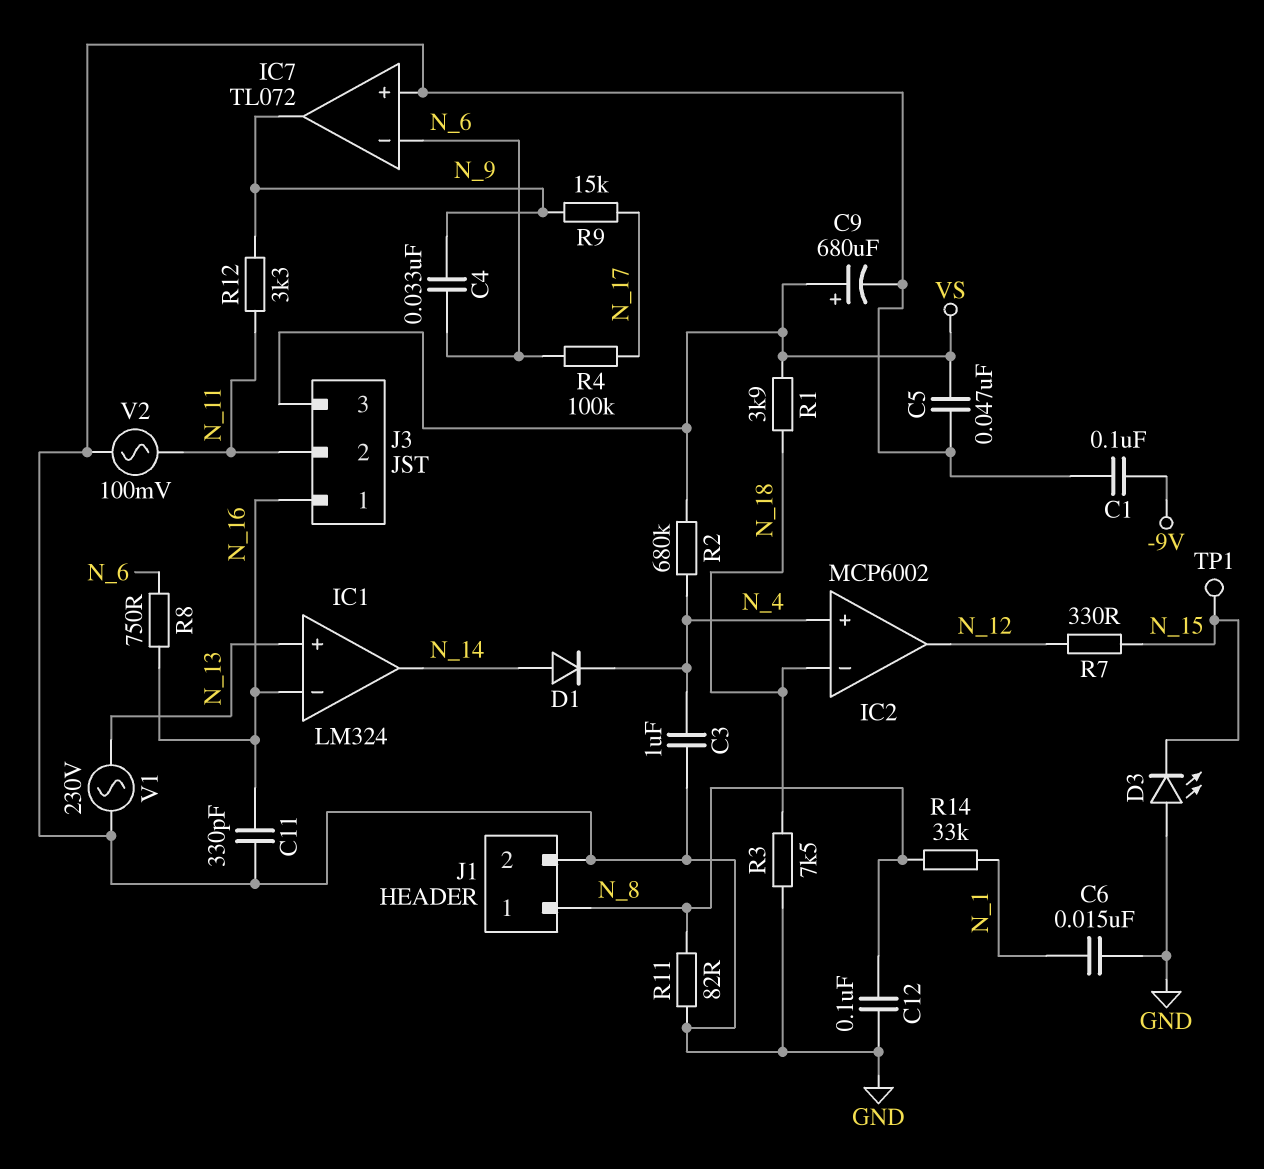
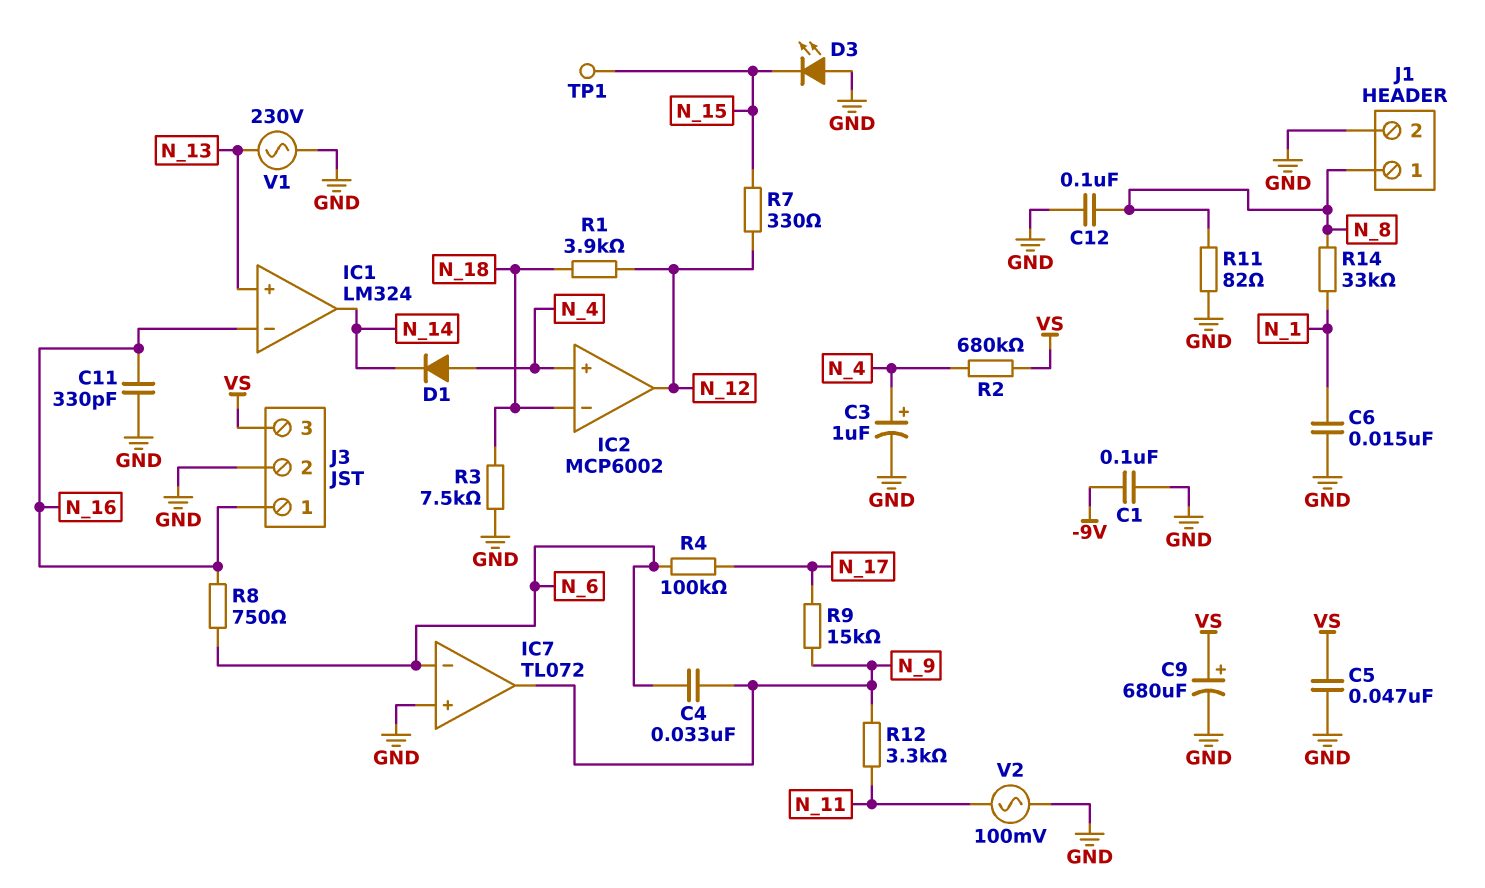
C3: 1uF (GND, N_4) -> 1uF (plus N_4, minus GND)
D1: diode (A N_14, K N_4) -> diode (A N_4, K N_14)
J3 pin 2: N_11 -> GND
R1: 3.9k (N_18, VS) -> 3.9k (N_12, N_18)

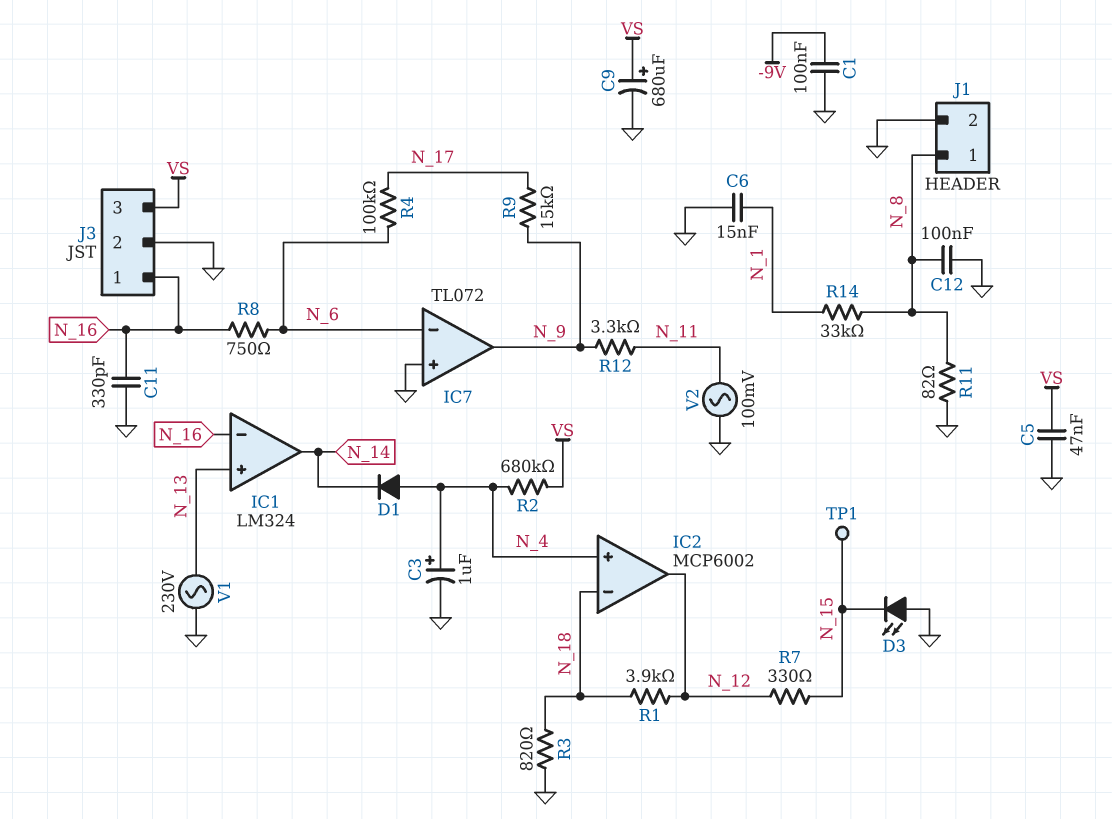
C4: 33nF (N_6, N_9) -> none
R3: 7.5k (GND, N_18) -> 820 (GND, N_18)

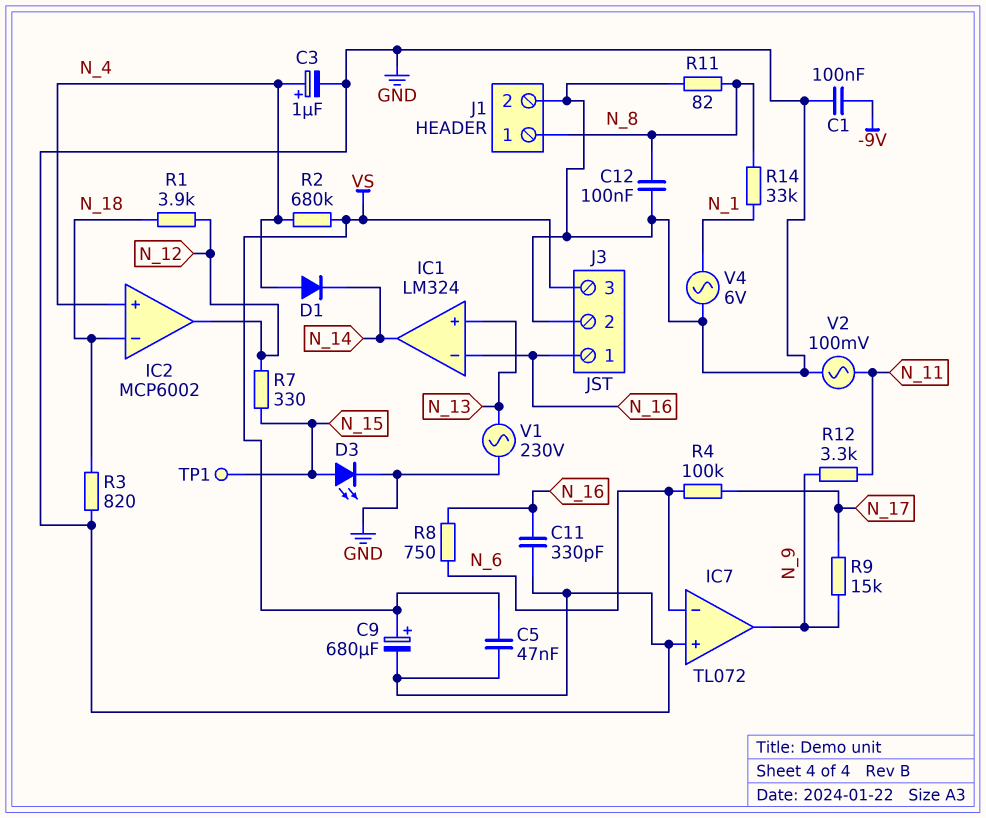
C6: 15nF (GND, N_1) -> none
D3: LED (A GND, K N_15) -> LED (A N_15, K GND)
V4: none -> AC 6V (GND, N_1)

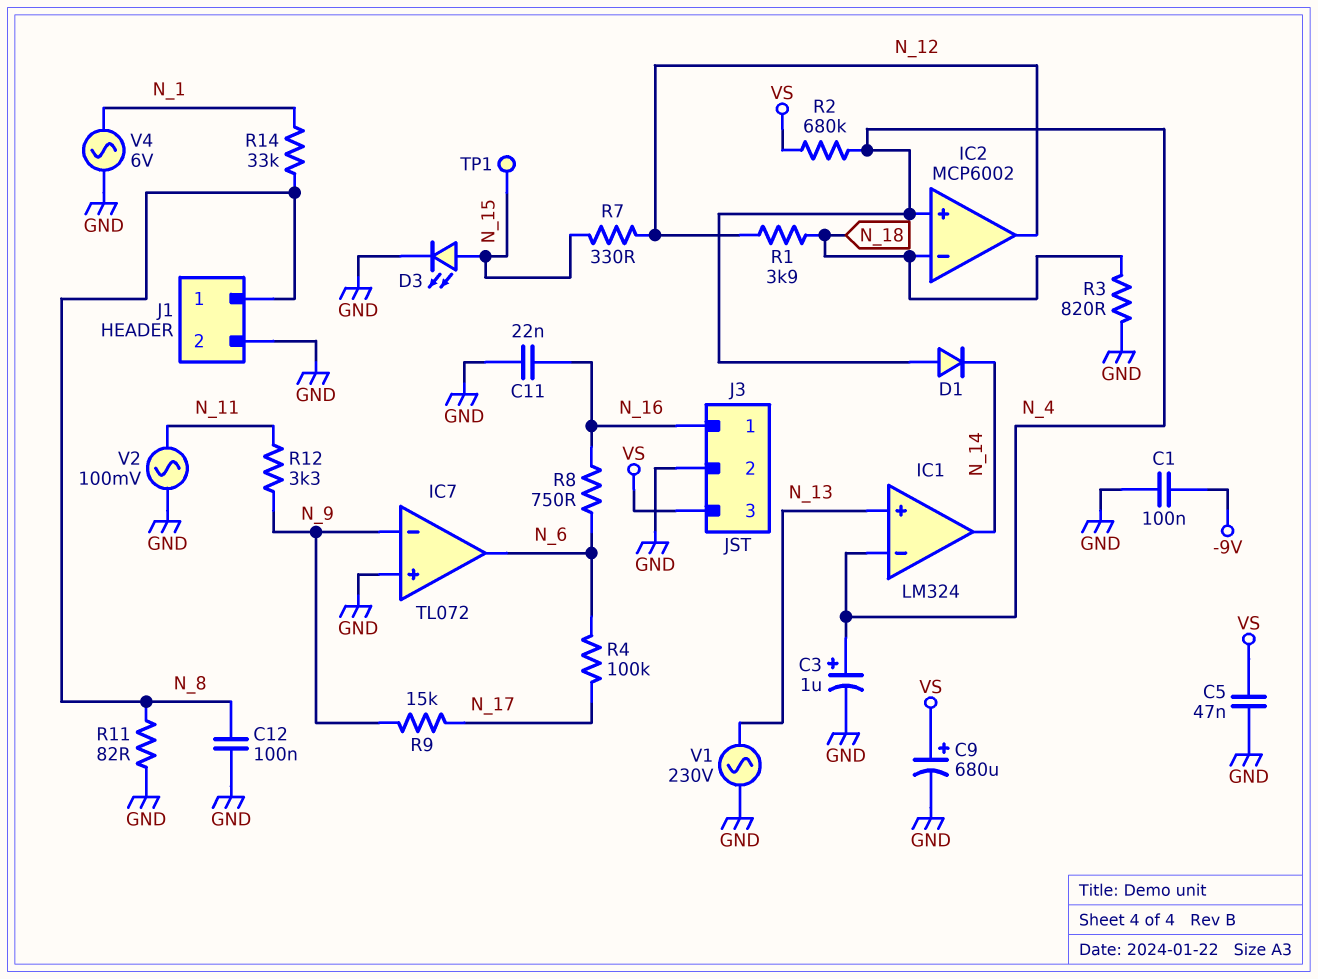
C11: 330pF (GND, N_16) -> 22nF (GND, N_16)
IC1 pin in-: N_16 -> N_4
IC7 pin in-: N_6 -> N_9
IC7 pin out: N_9 -> N_6

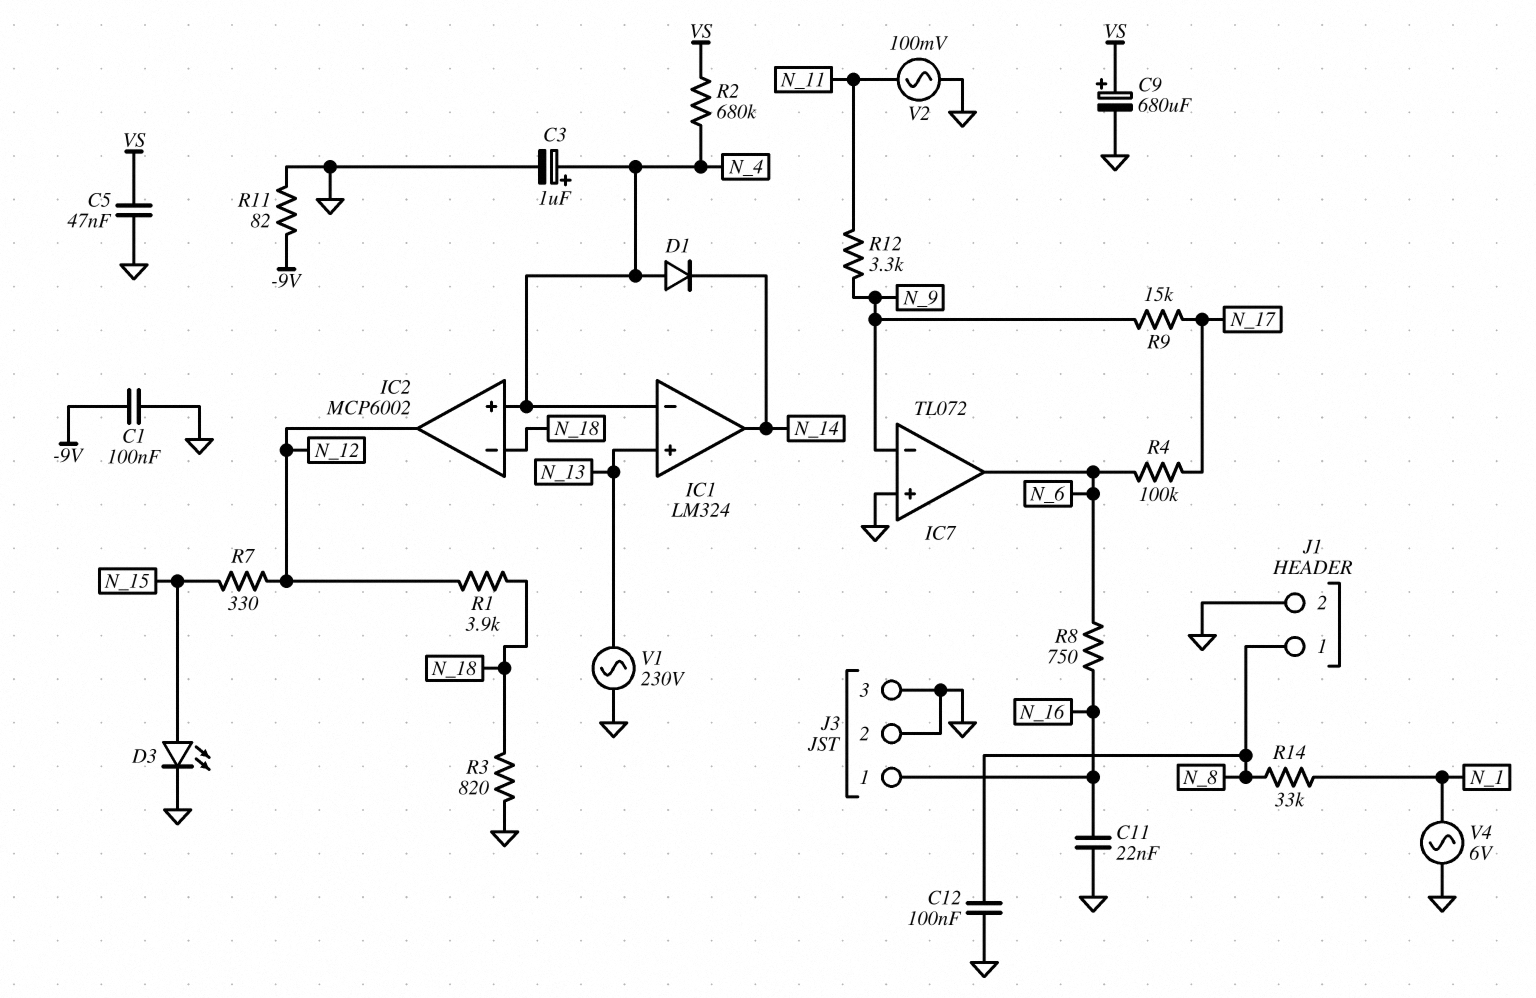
J3 pin 3: VS -> GND
R11: 82 (GND, N_8) -> 82 (-9V, GND)
TP1: test point (N_15) -> none

